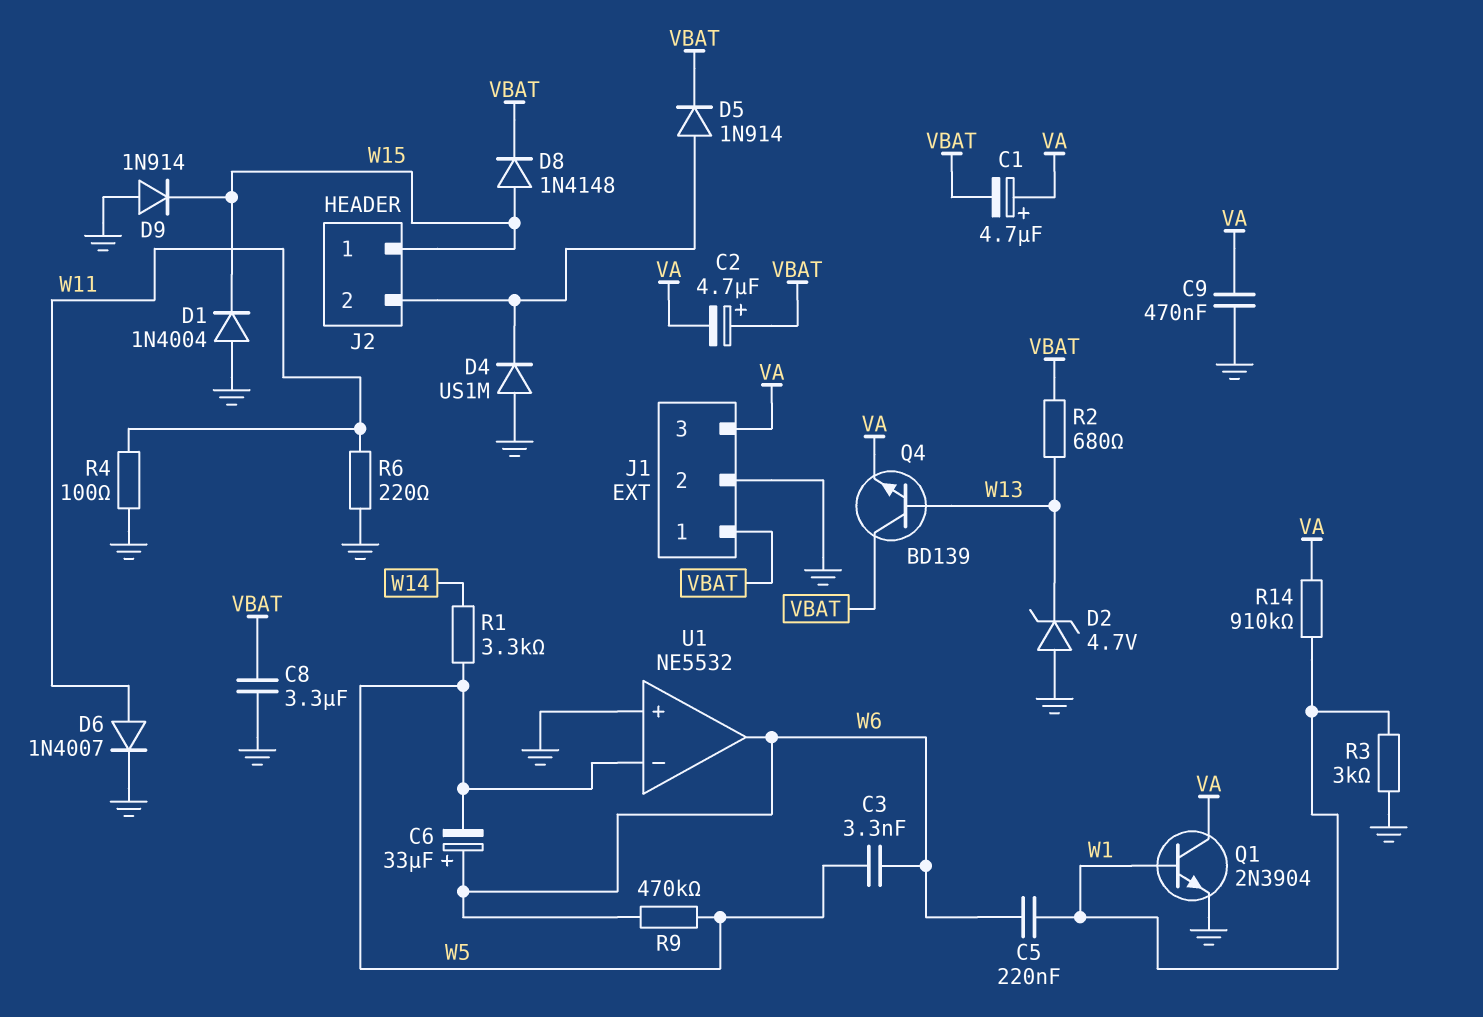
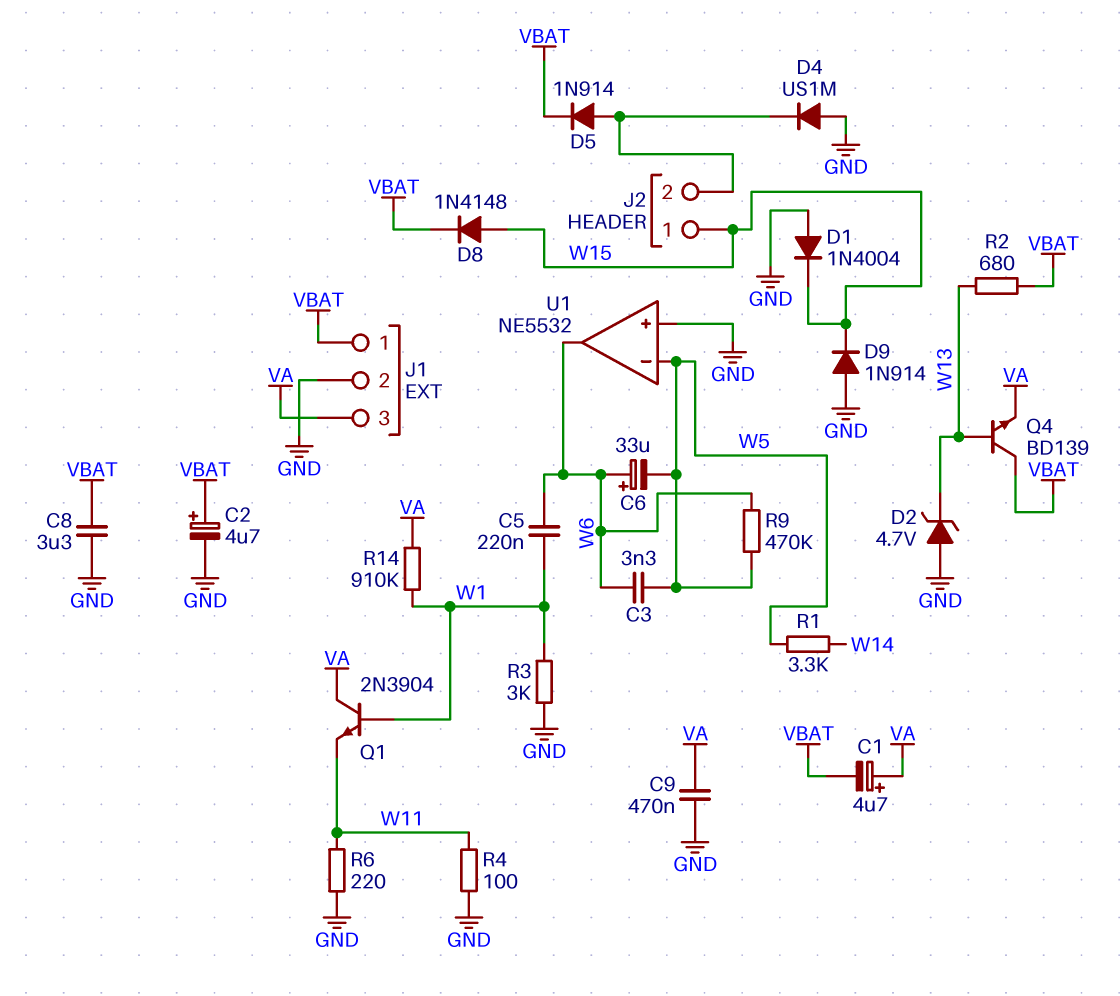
C2: 4.7uF (plus VBAT, minus VA) -> 4.7uF (plus VBAT, minus GND)
D6: diode 1N4007 (A W11, K GND) -> none
Q1: NPN 2N3904 (B W1, C VA, E GND) -> NPN 2N3904 (B W1, C VA, E W11)

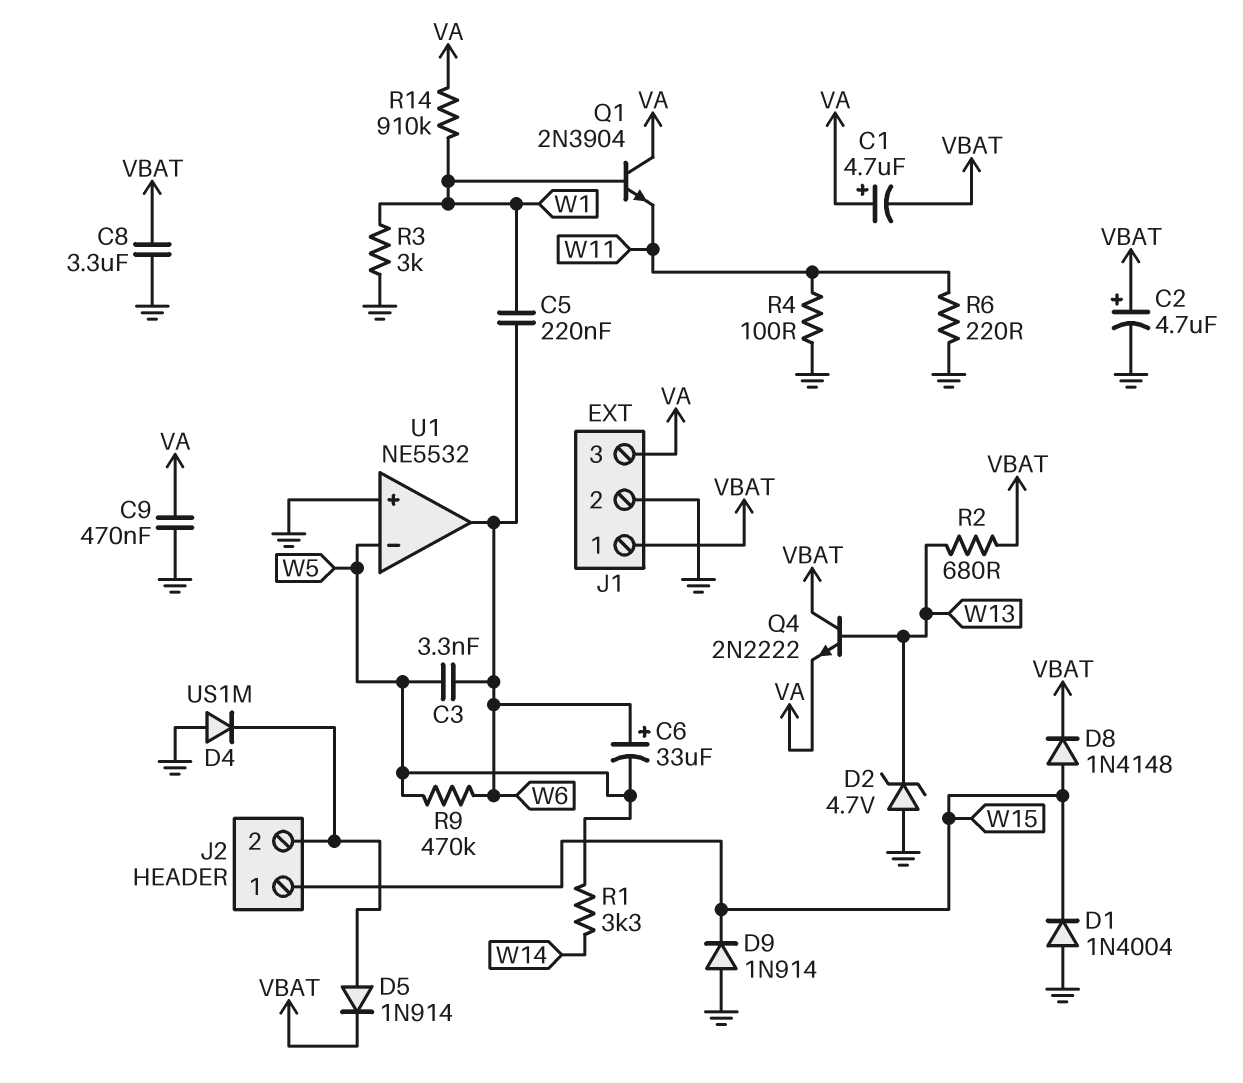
Q4: NPN BD139 (B W13, C VBAT, E VA) -> NPN 2N2222 (B W13, C VBAT, E VA)

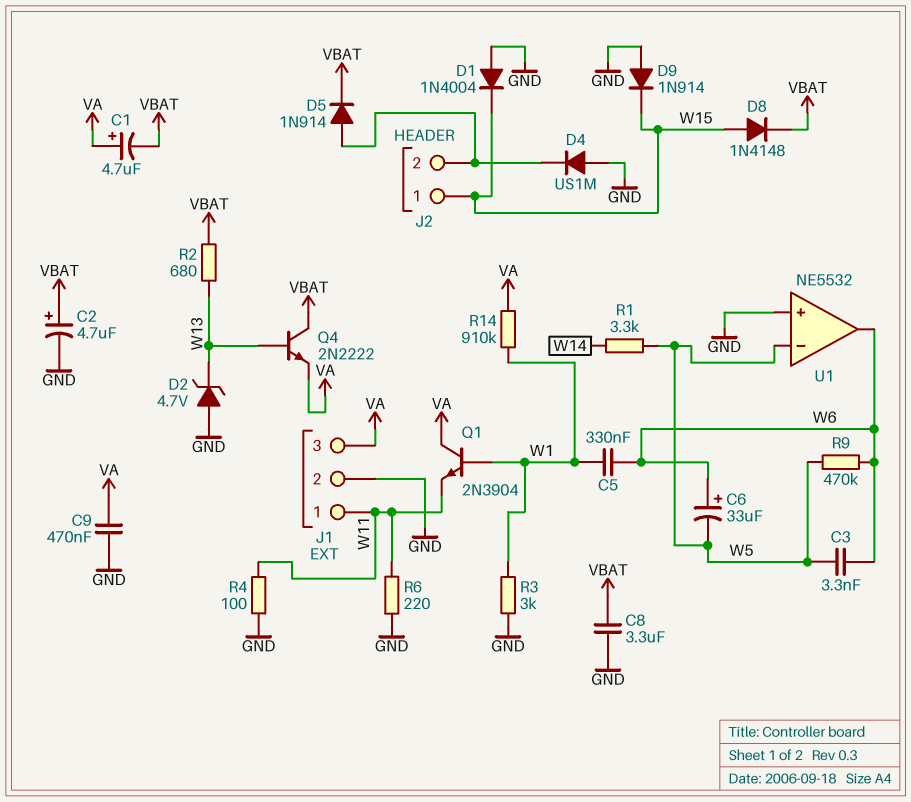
C5: 220nF (W1, W6) -> 330nF (W1, W6)
J1 pin 1: VBAT -> W11

